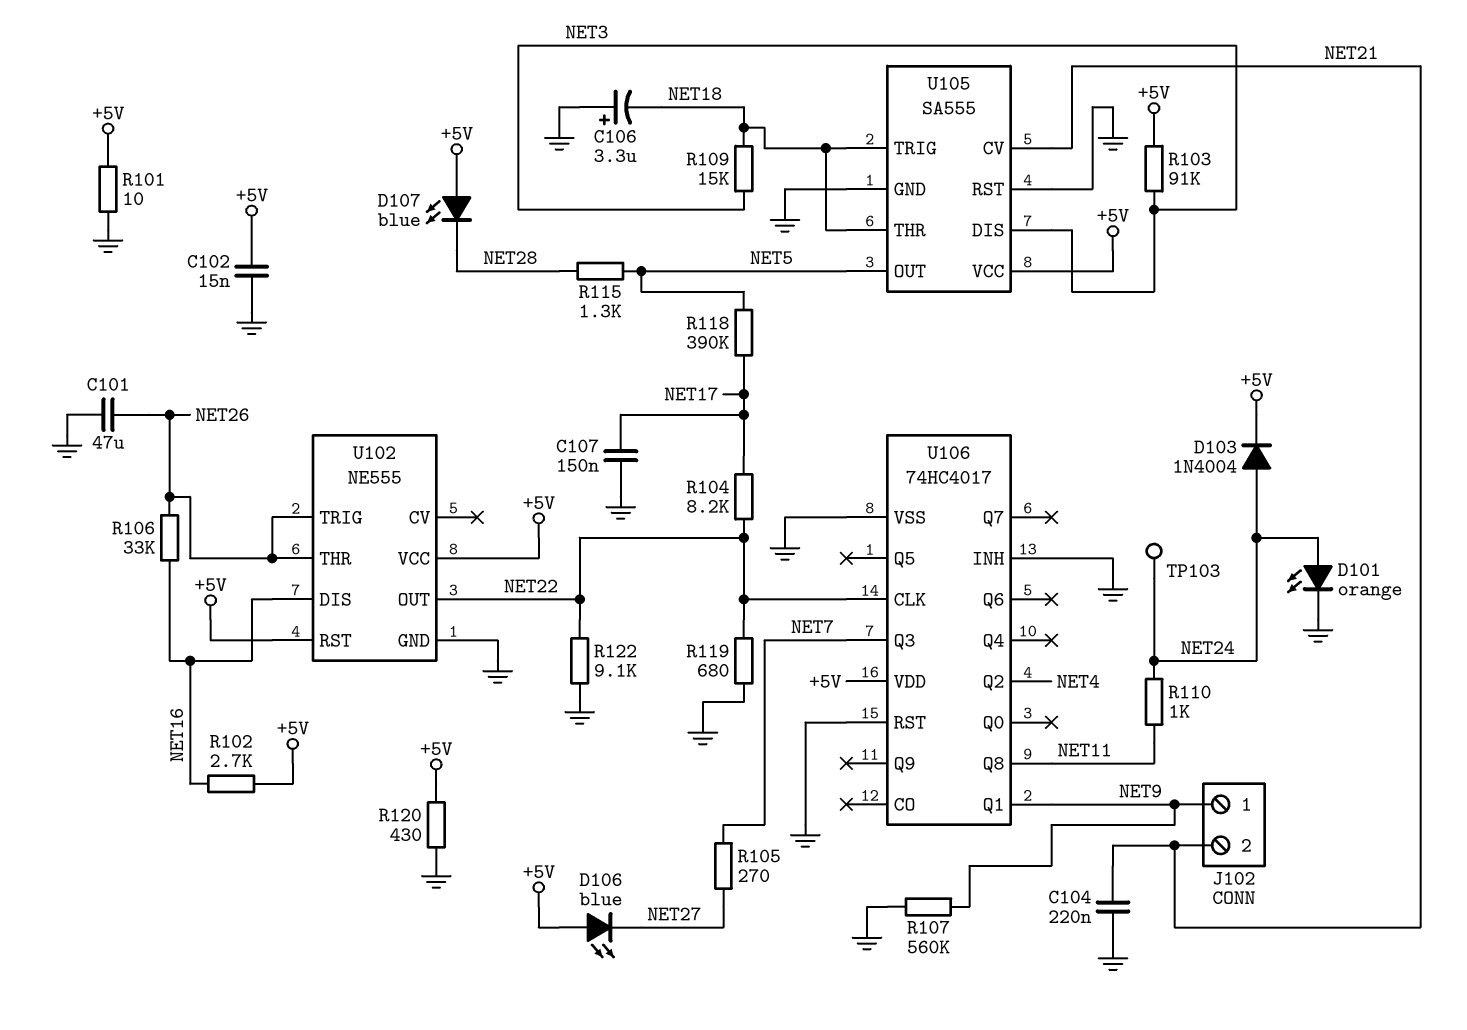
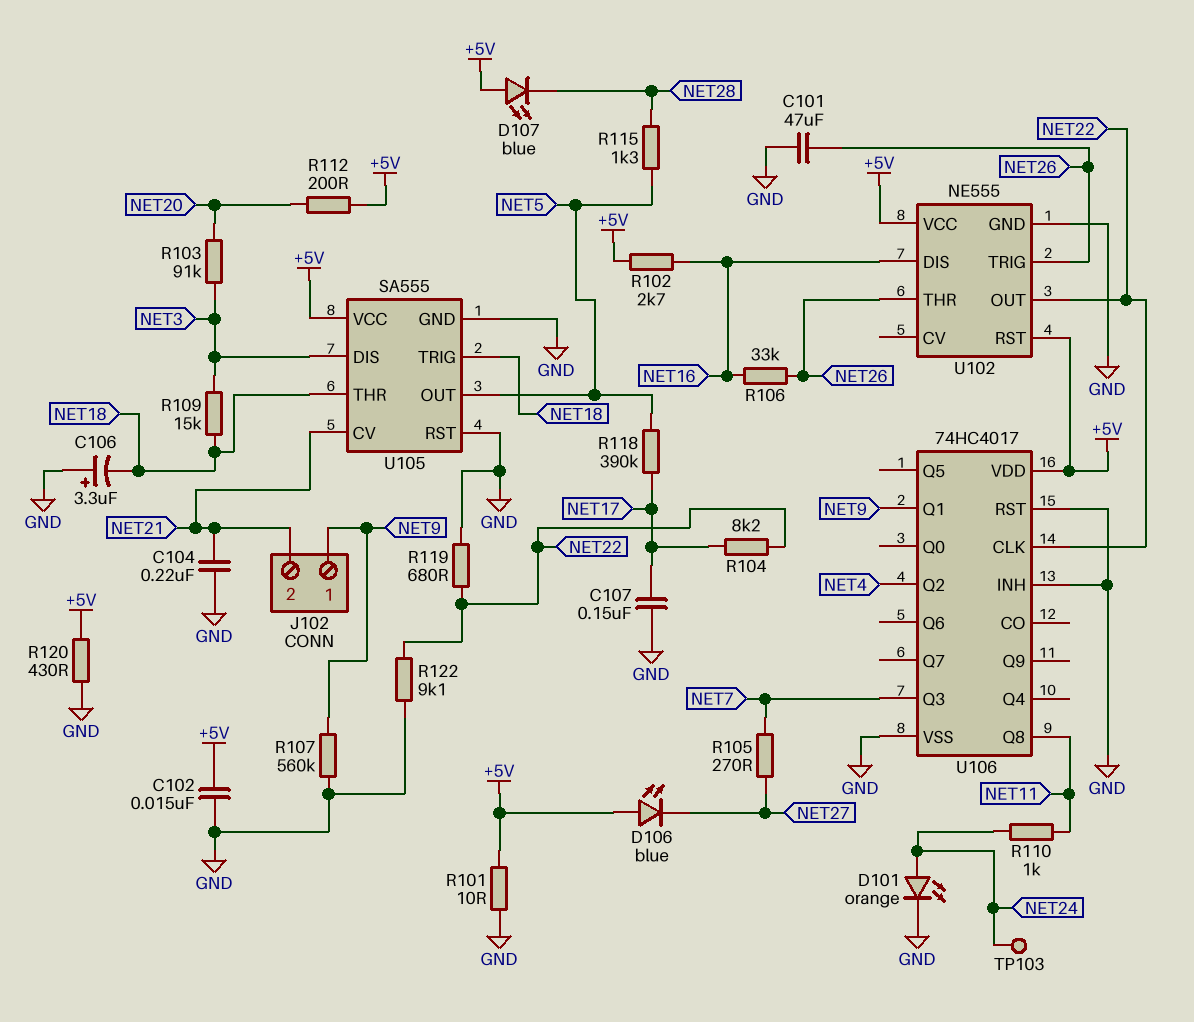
D103: diode 1N4004 (A NET24, K +5V) -> none
R103: 91k (+5V, NET3) -> 91k (NET3, NET20)
R112: none -> 200 (+5V, NET20)

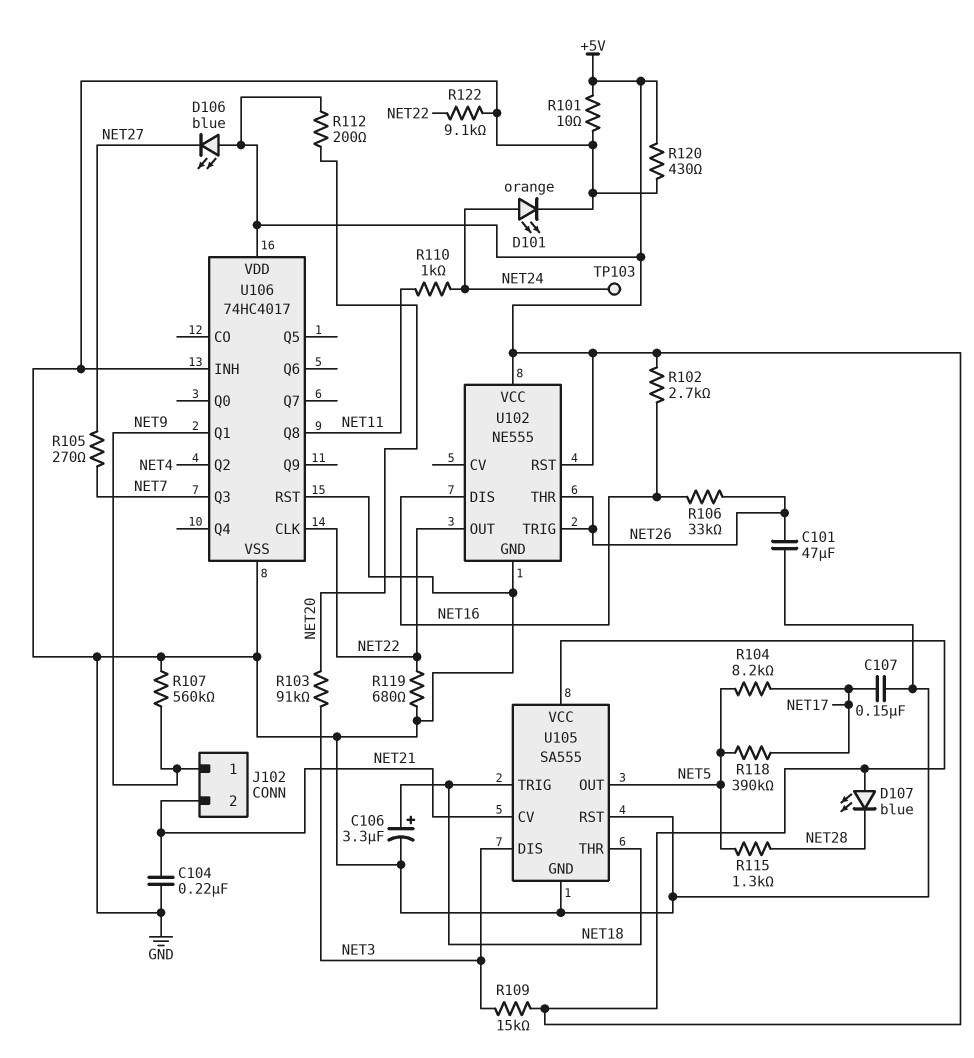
C102: 15nF (+5V, GND) -> none
C106: 3.3uF (plus GND, minus NET18) -> 3.3uF (plus NET18, minus GND)
R104: 8.2k (NET17, NET22) -> 8.2k (NET5, NET17)
R109: 15k (NET3, NET18) -> 15k (+5V, NET3)

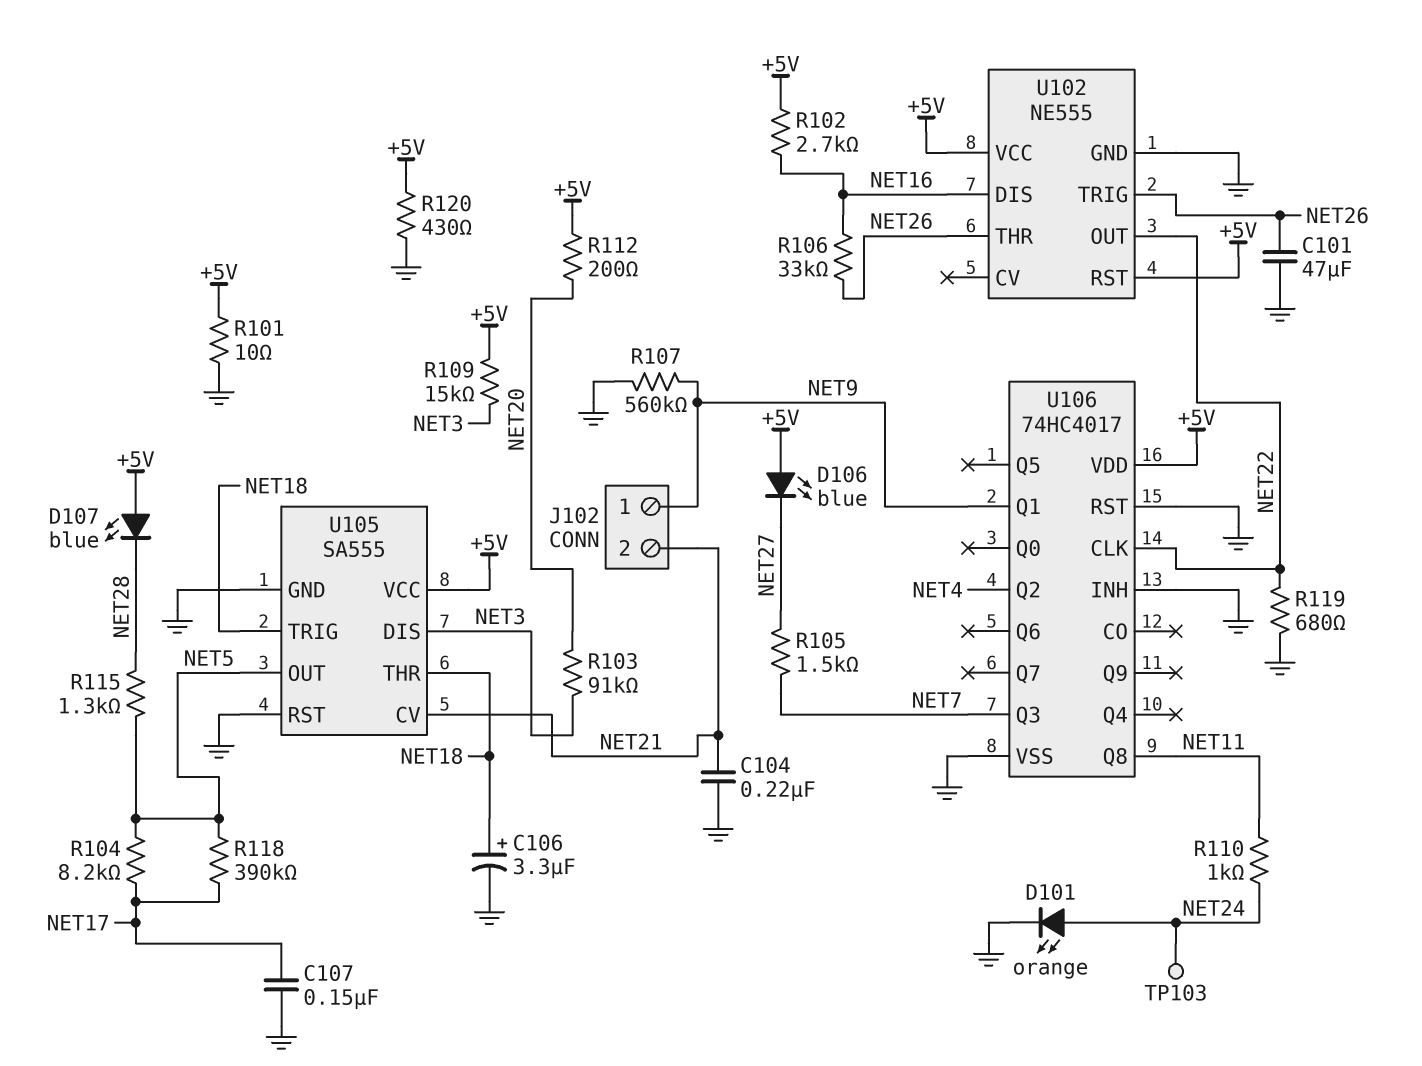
R105: 270 (NET7, NET27) -> 1.5k (NET7, NET27)
R122: 9.1k (GND, NET22) -> none

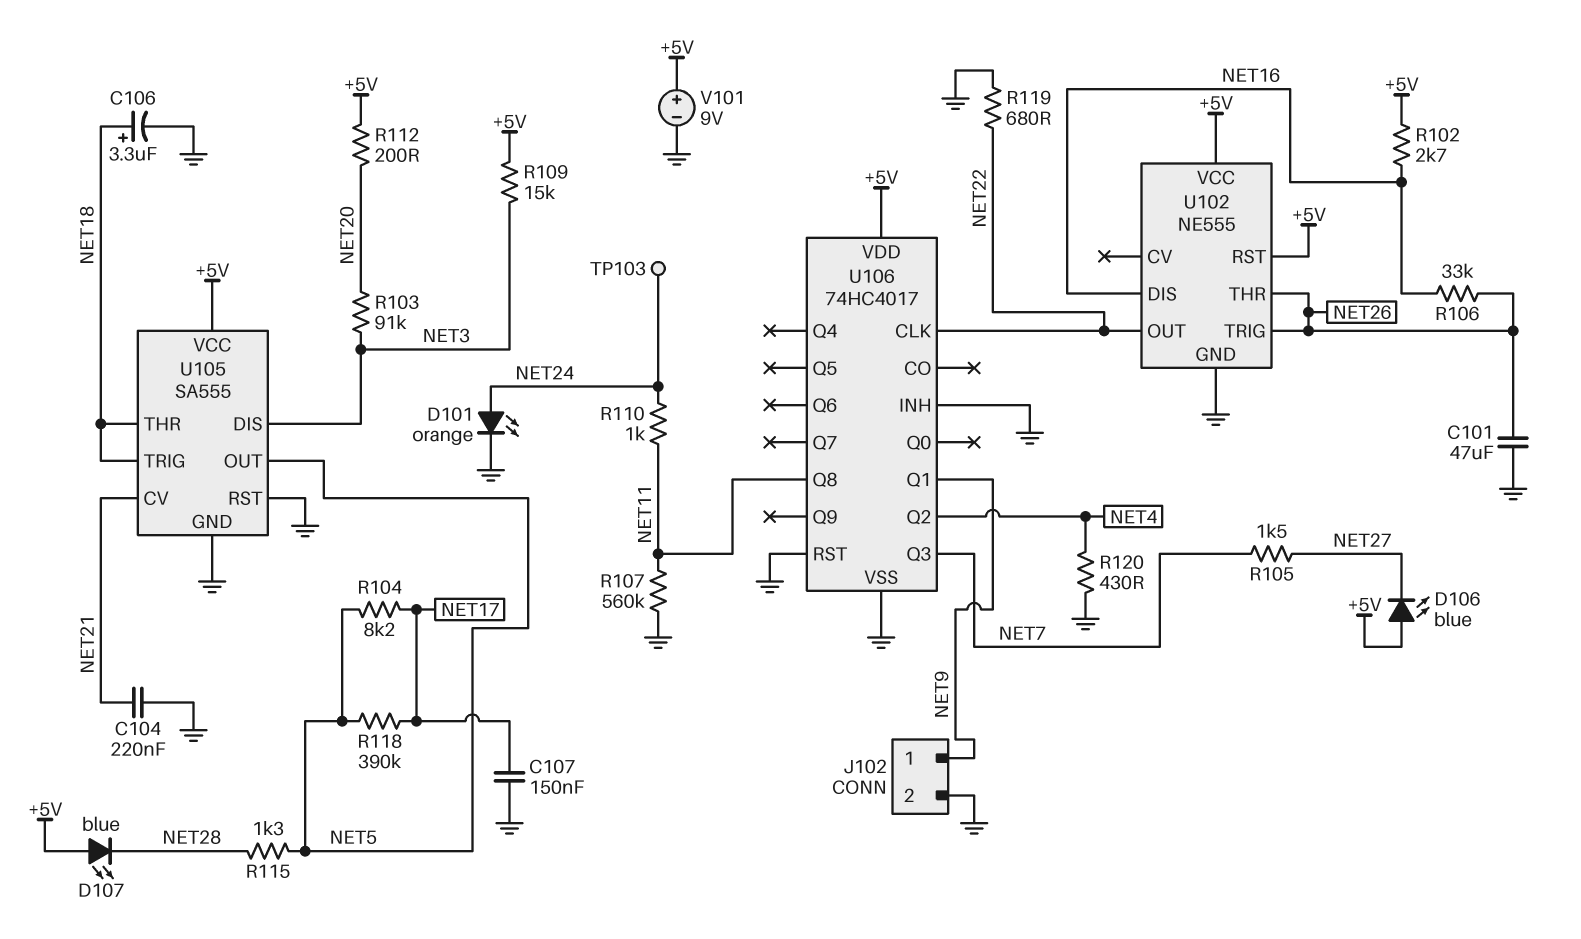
J102 pin 2: NET21 -> GND
R101: 10 (+5V, GND) -> none
R107: 560k (GND, NET9) -> 560k (GND, NET11)
R120: 430 (+5V, GND) -> 430 (GND, NET4)
V101: none -> 9V (plus +5V, minus GND)

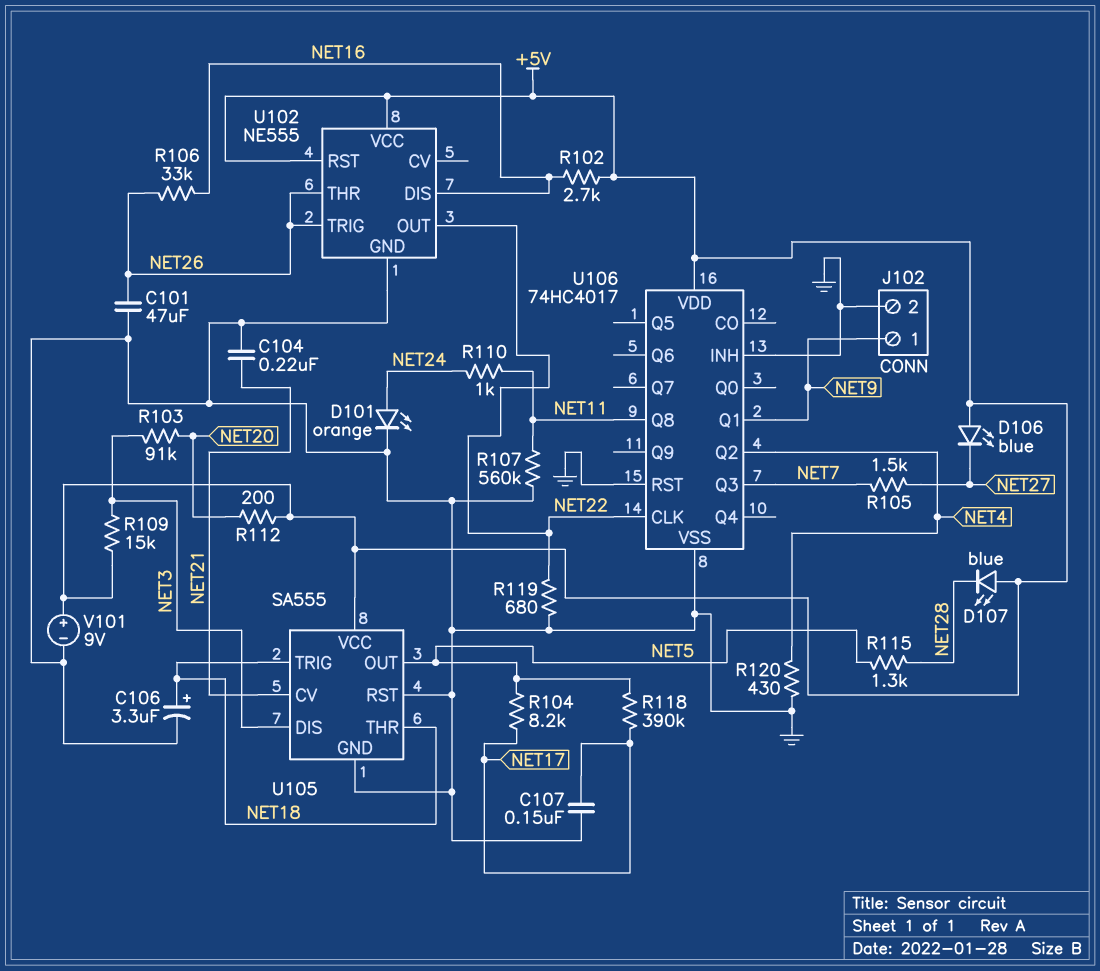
TP103: test point (NET24) -> none

